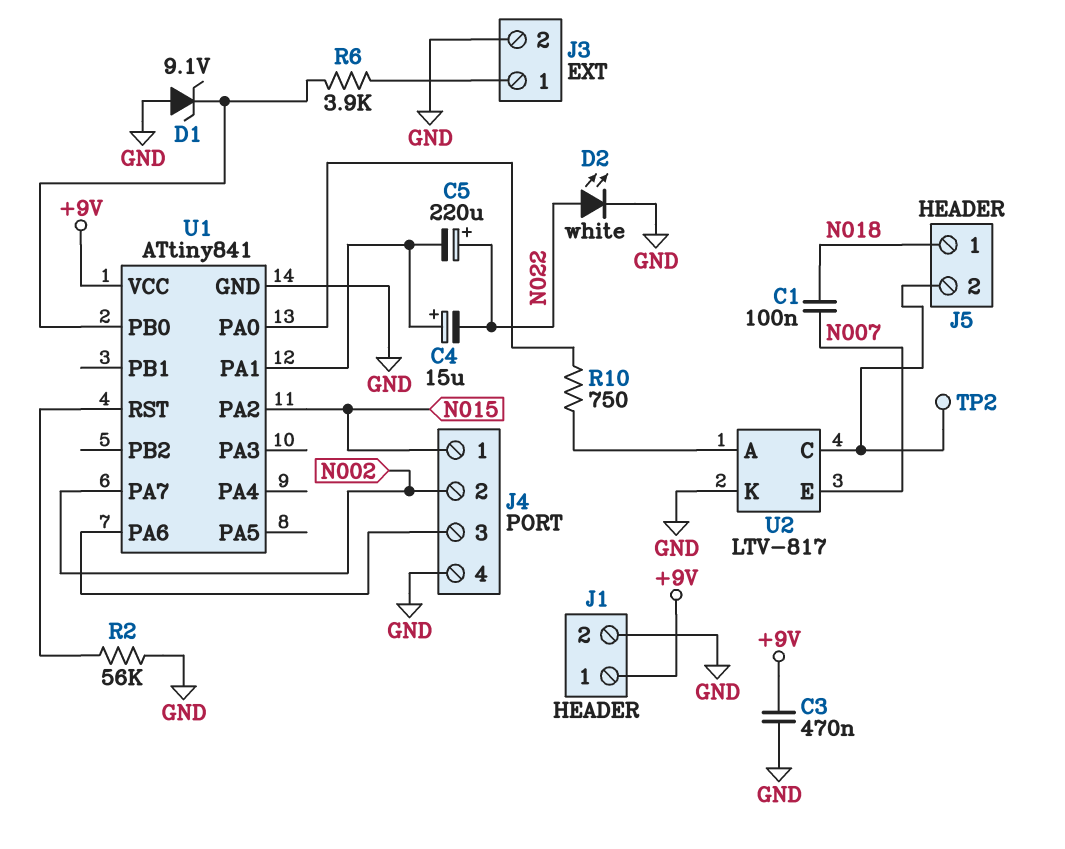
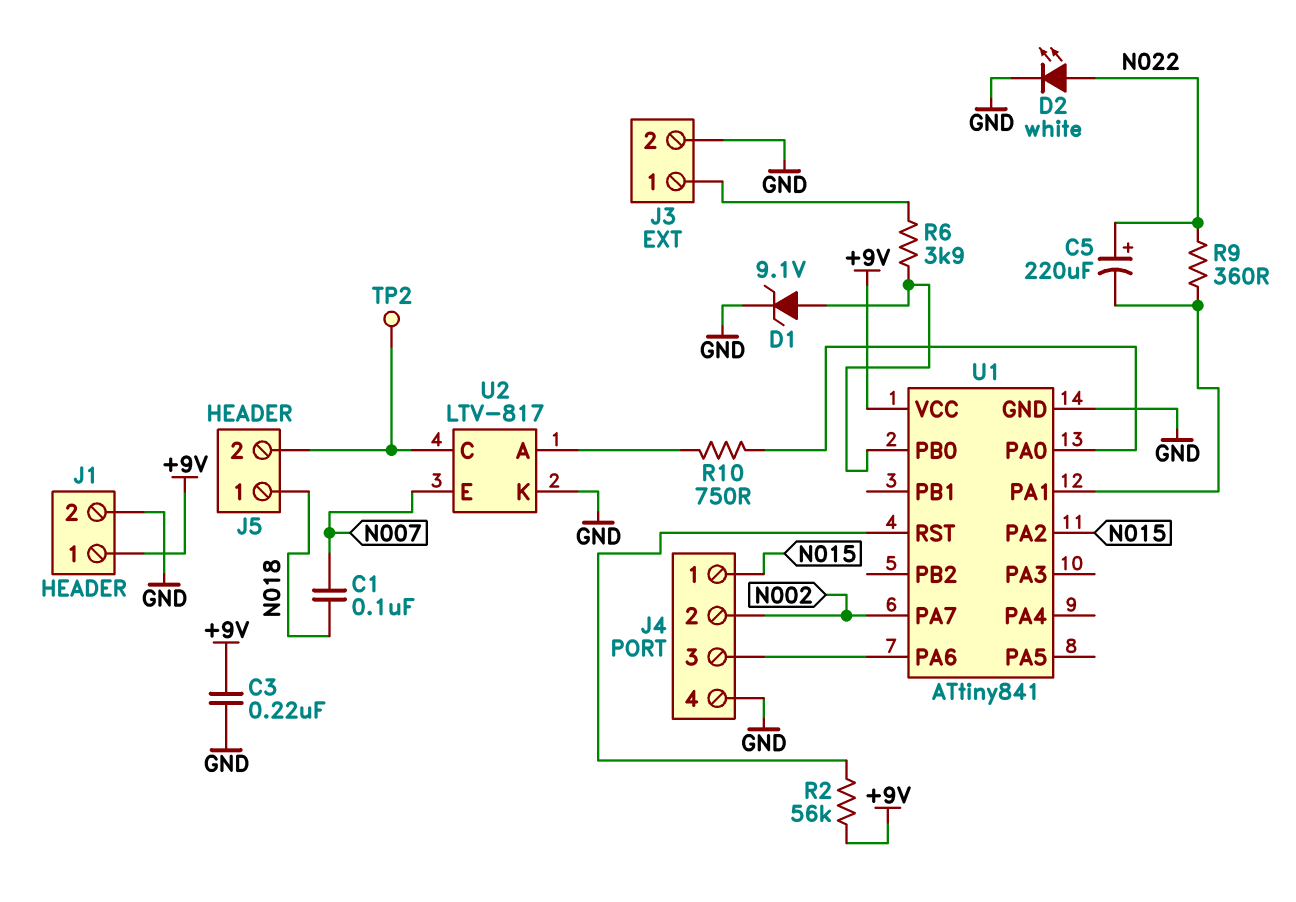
C3: 470nF (+9V, GND) -> 220nF (+9V, GND)
C4: 15uF (plus U1/PA1, minus N022) -> none
D1: zener 9.1V (A GND, K U1/PB0) -> zener 9.1V (A U1/PB0, K GND)
R2: 56k (GND, U1/RST) -> 56k (+9V, U1/RST)
R9: none -> 360 (N022, U1/PA1)

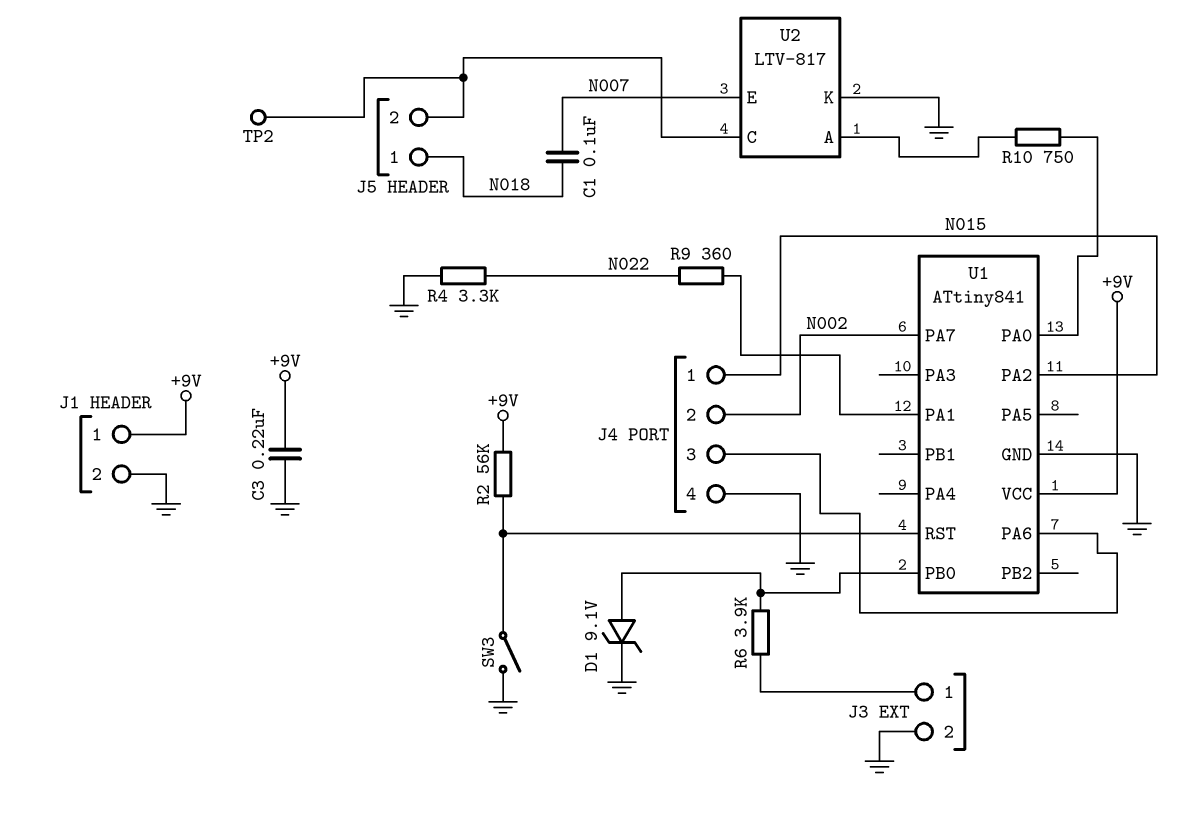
C5: 220uF (plus N022, minus U1/PA1) -> none
D2: LED white (A N022, K GND) -> none
R4: none -> 3.3k (GND, N022)
SW3: none -> switch (GND, U1/RST)

